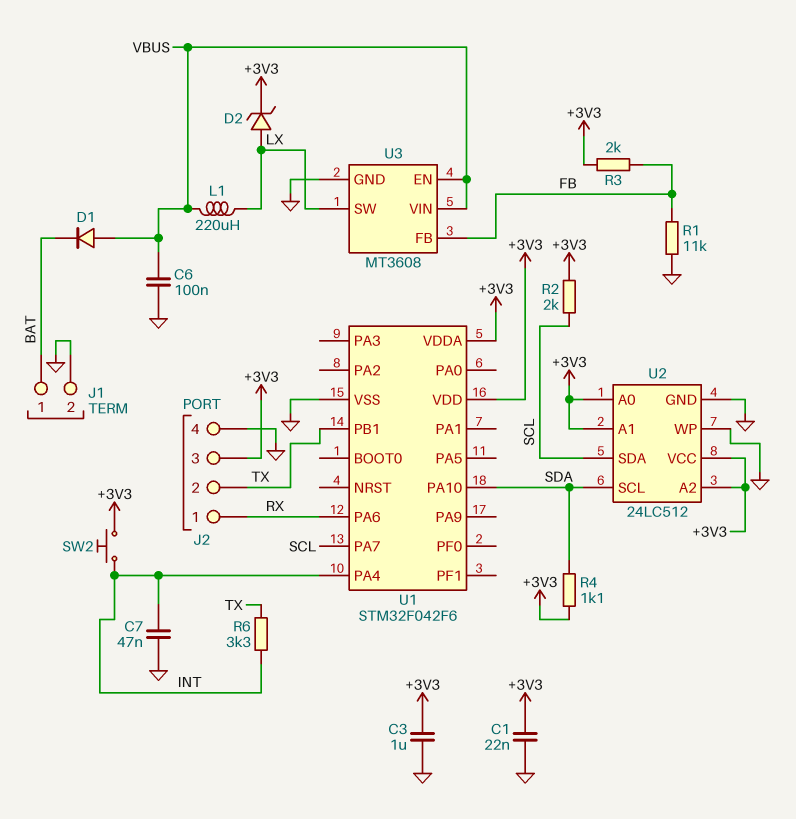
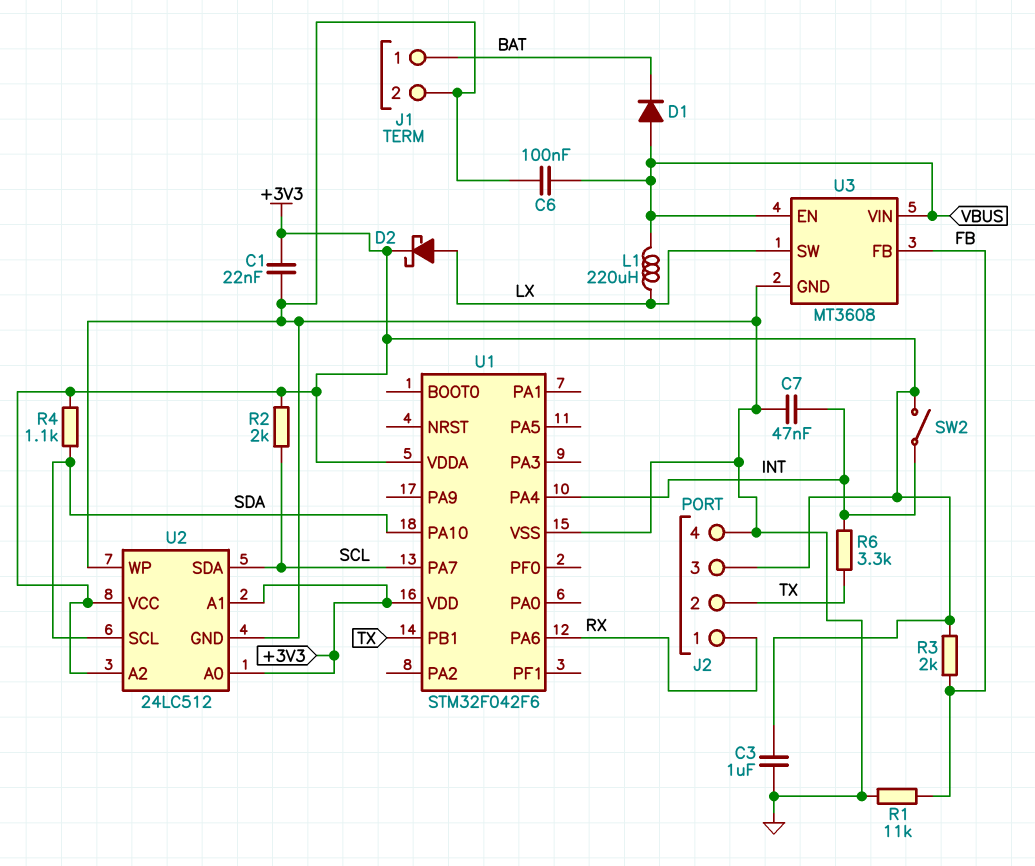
D2: zener (A LX, K +3V3) -> schottky (A LX, K +3V3)
SW2: button (+3V3, INT) -> switch (+3V3, INT)

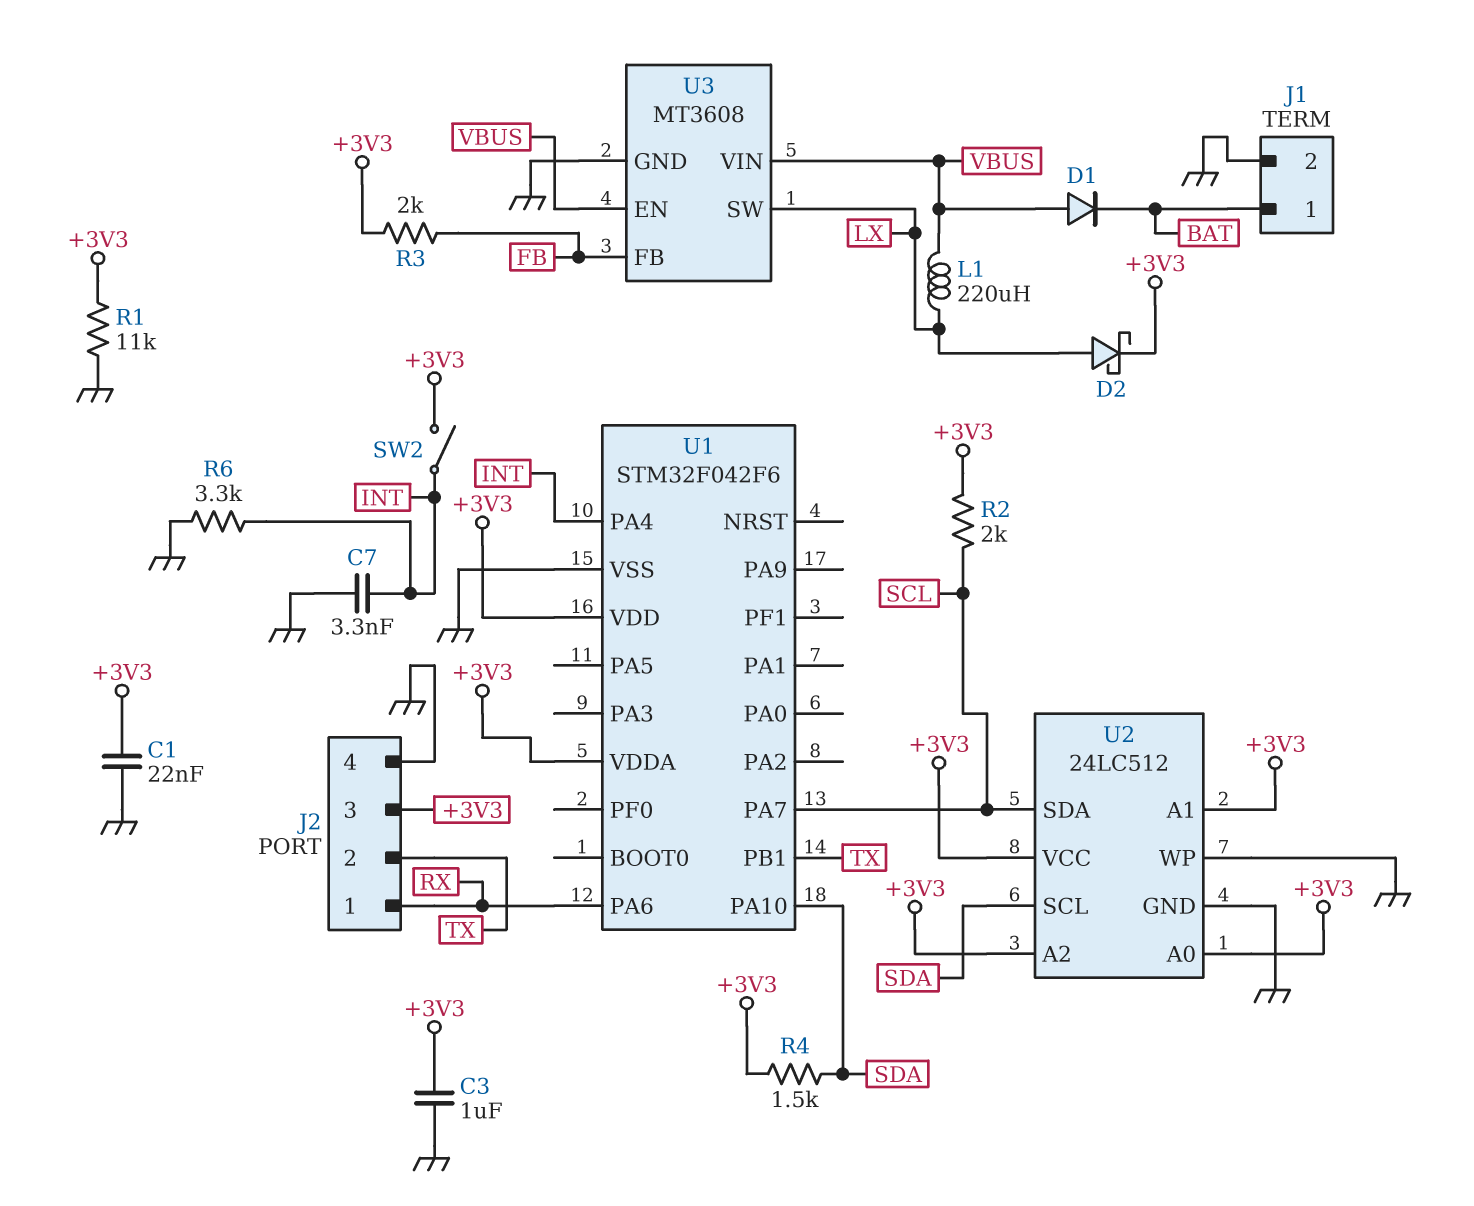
C6: 100nF (GND, VBUS) -> none
C7: 47nF (GND, INT) -> 3.3nF (GND, INT)
R1: 11k (FB, GND) -> 11k (+3V3, GND)
R4: 1.1k (+3V3, SDA) -> 1.5k (+3V3, SDA)
R6: 3.3k (INT, TX) -> 3.3k (GND, INT)

